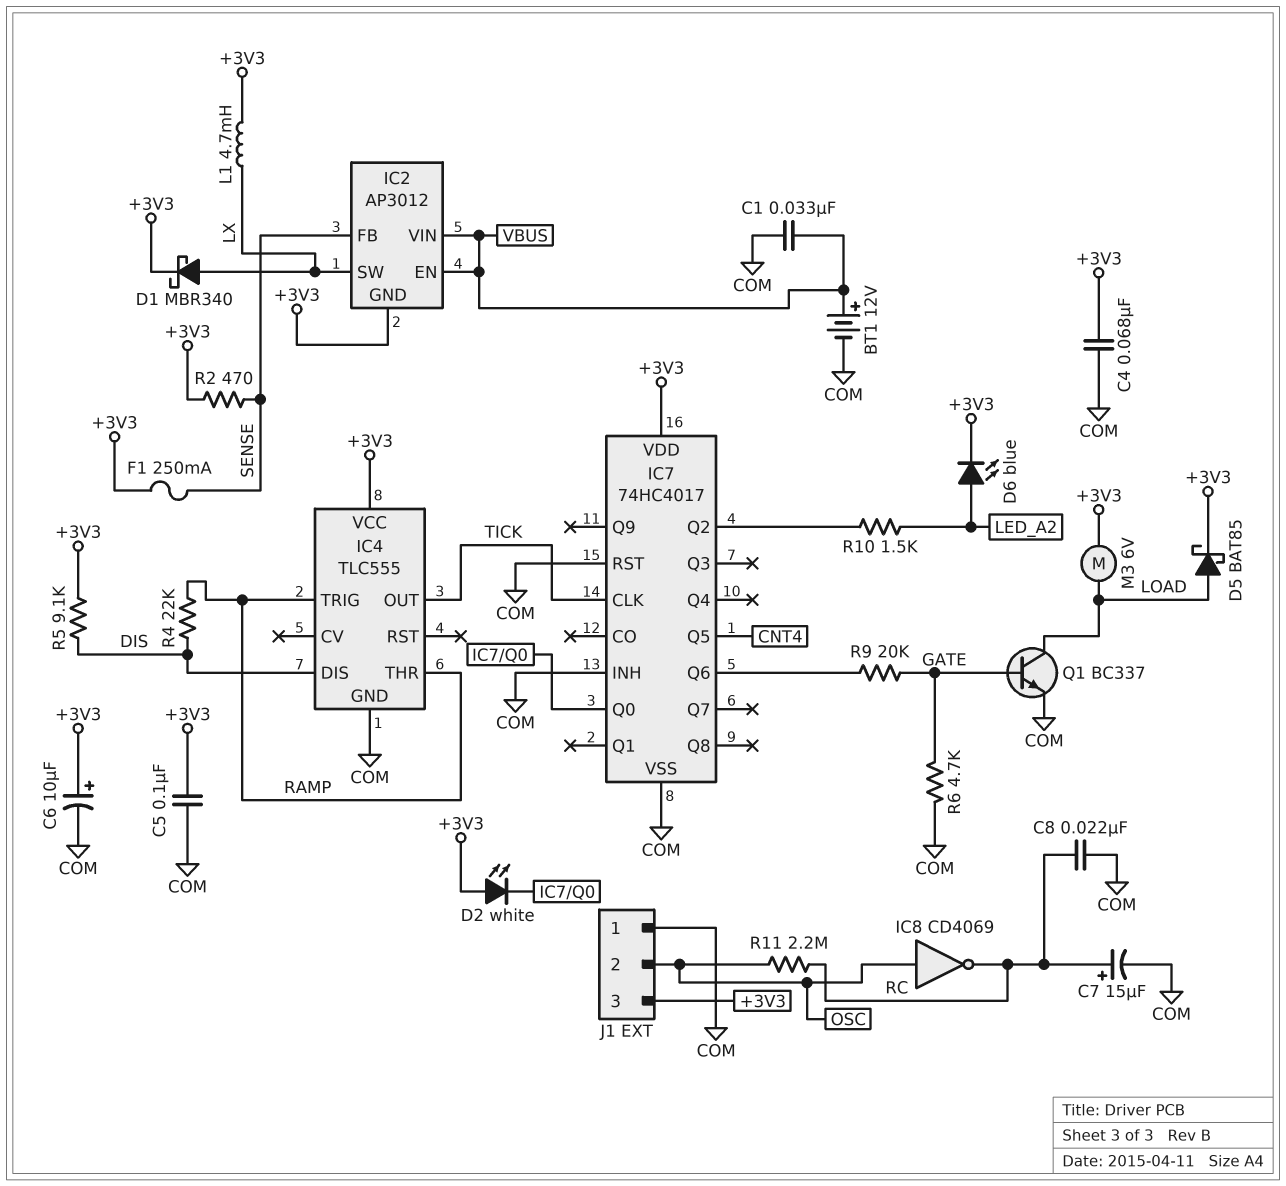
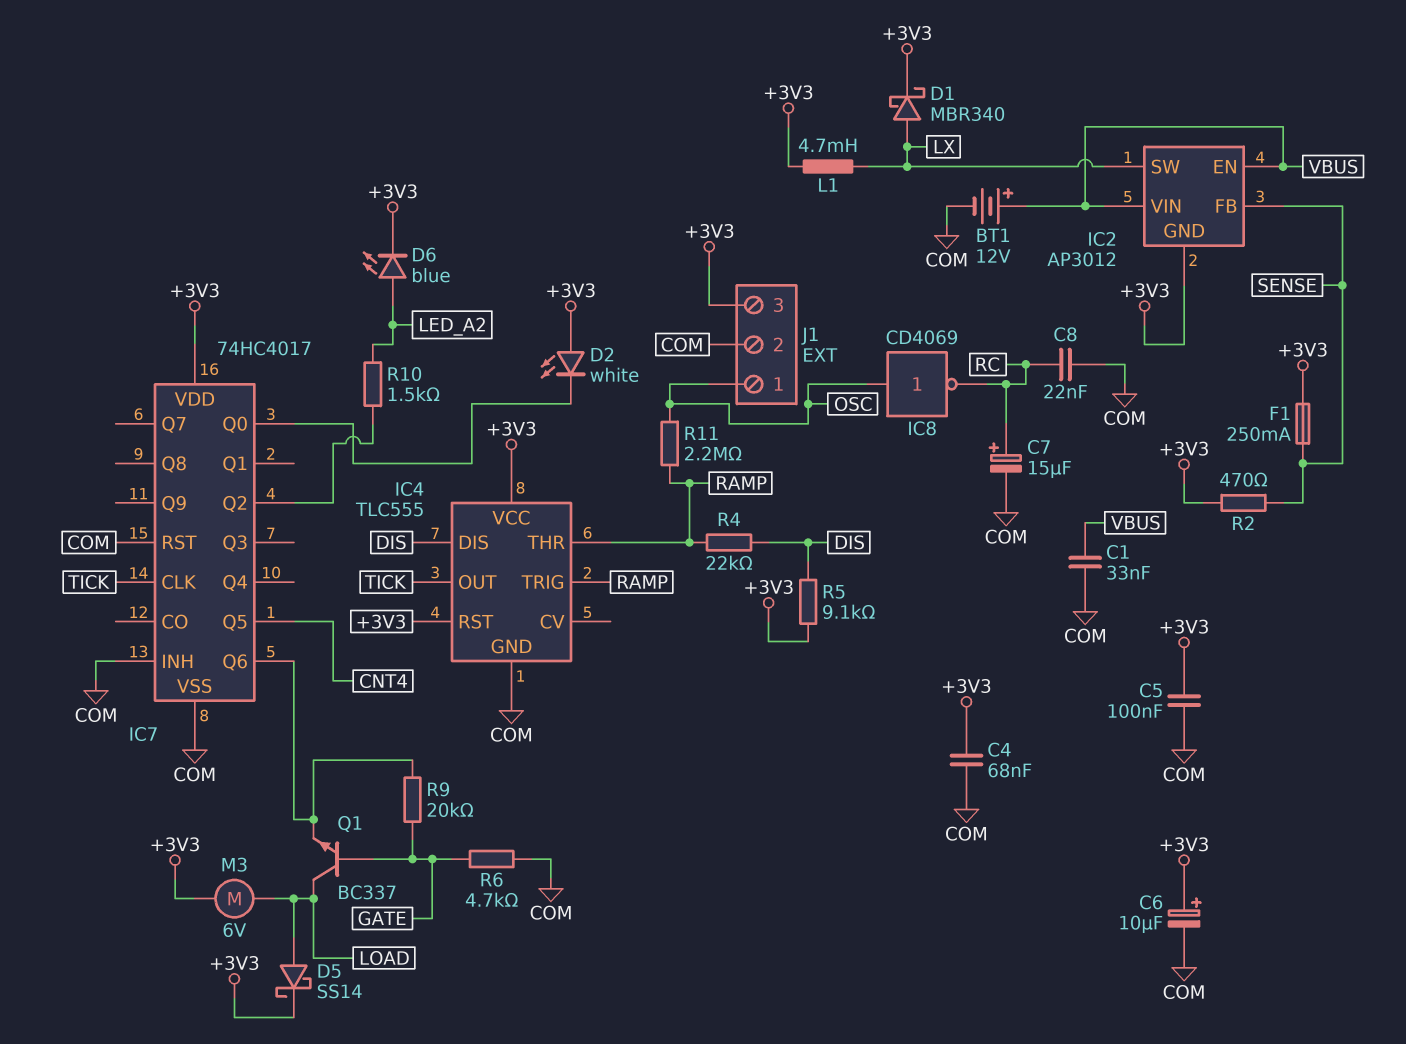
D5: schottky BAT85 (A LOAD, K +3V3) -> schottky SS14 (A LOAD, K +3V3)
IC4 pin RST: none -> +3V3
J1 pin 1: COM -> OSC
J1 pin 2: OSC -> COM
Q1: NPN BC337 (B GATE, C LOAD, E COM) -> NPN BC337 (B GATE, C LOAD, E IC7/Q6)
R11: 2.2M (OSC, RC) -> 2.2M (OSC, RAMP)

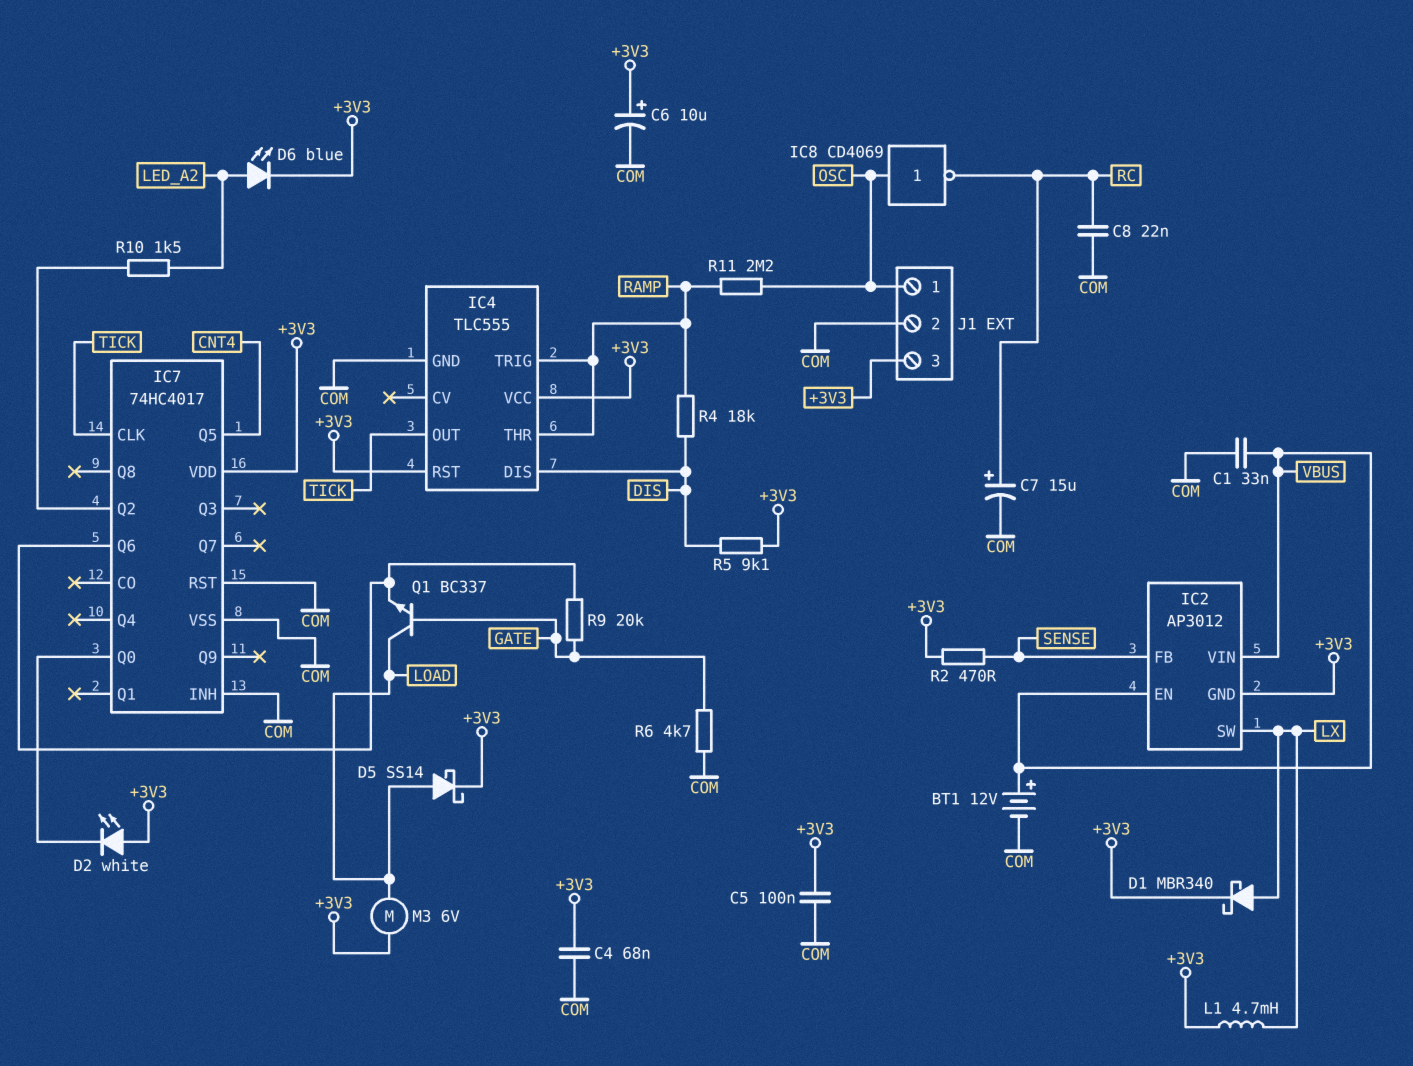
F1: 250mA (+3V3, SENSE) -> none
R4: 22k (DIS, RAMP) -> 18k (DIS, RAMP)

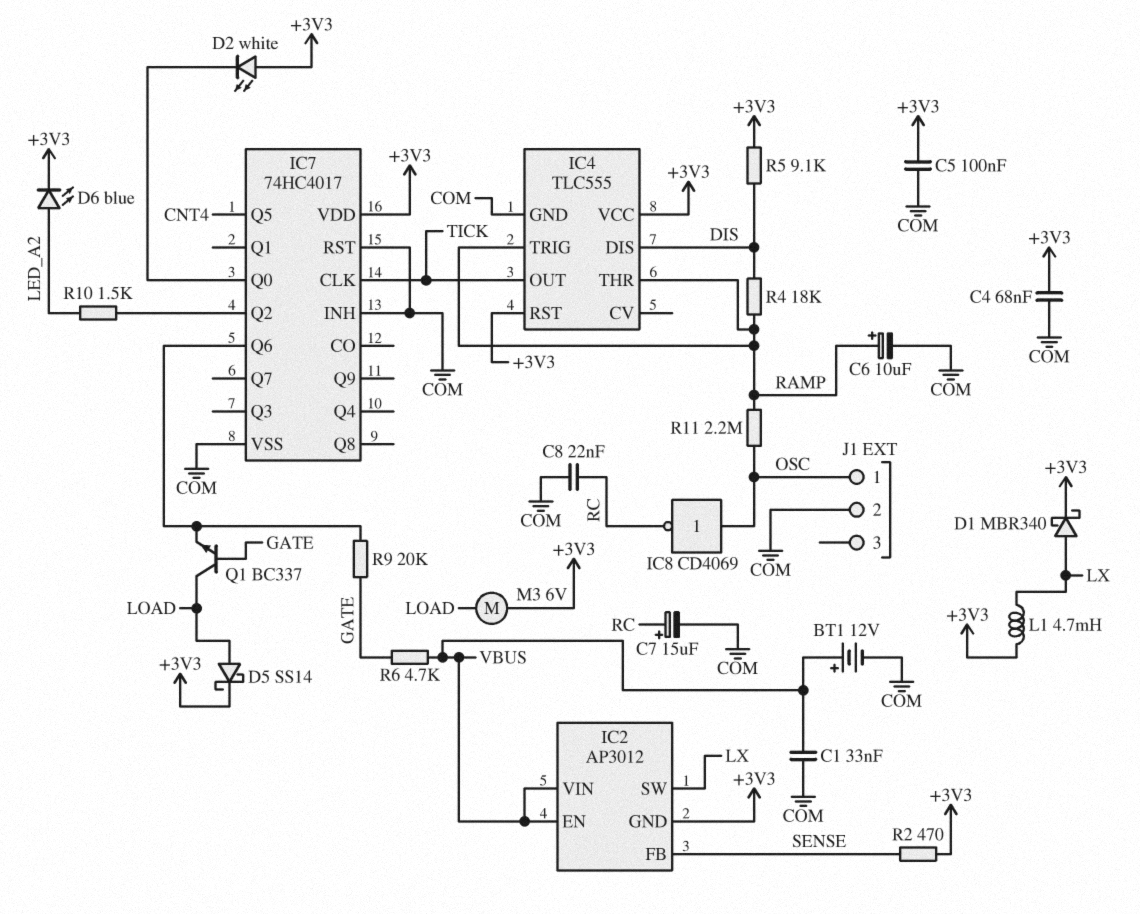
C6: 10uF (plus +3V3, minus COM) -> 10uF (plus RAMP, minus COM)
J1 pin 3: +3V3 -> none
R6: 4.7k (COM, GATE) -> 4.7k (GATE, VBUS)

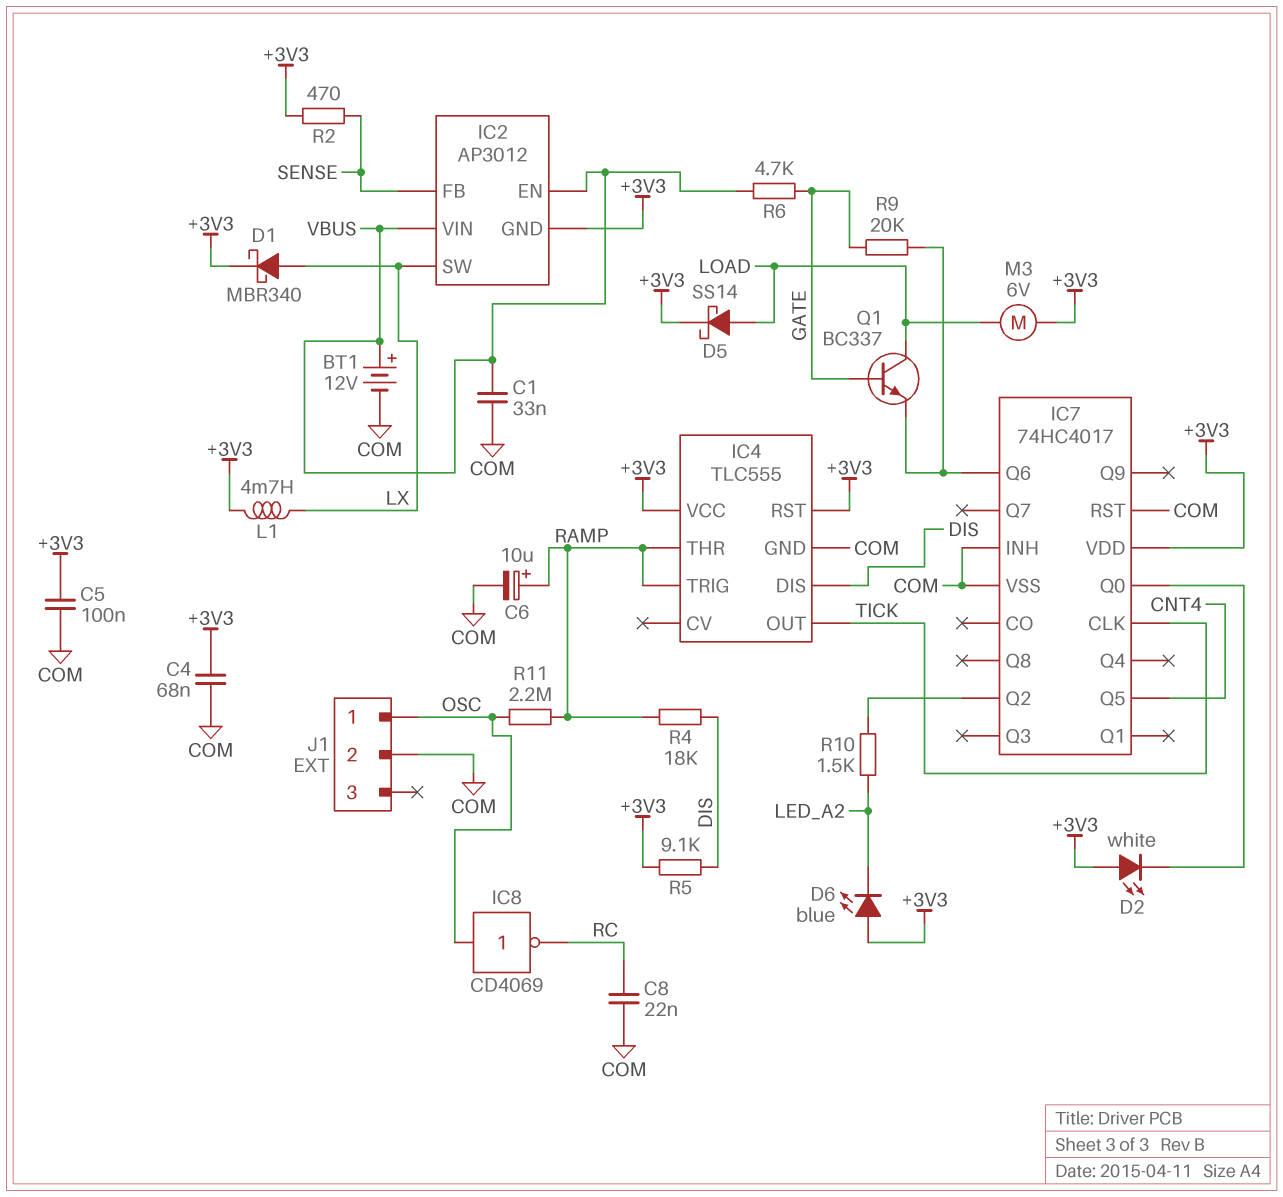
C7: 15uF (plus RC, minus COM) -> none
D6: LED blue (A LED_A2, K +3V3) -> LED blue (A +3V3, K LED_A2)

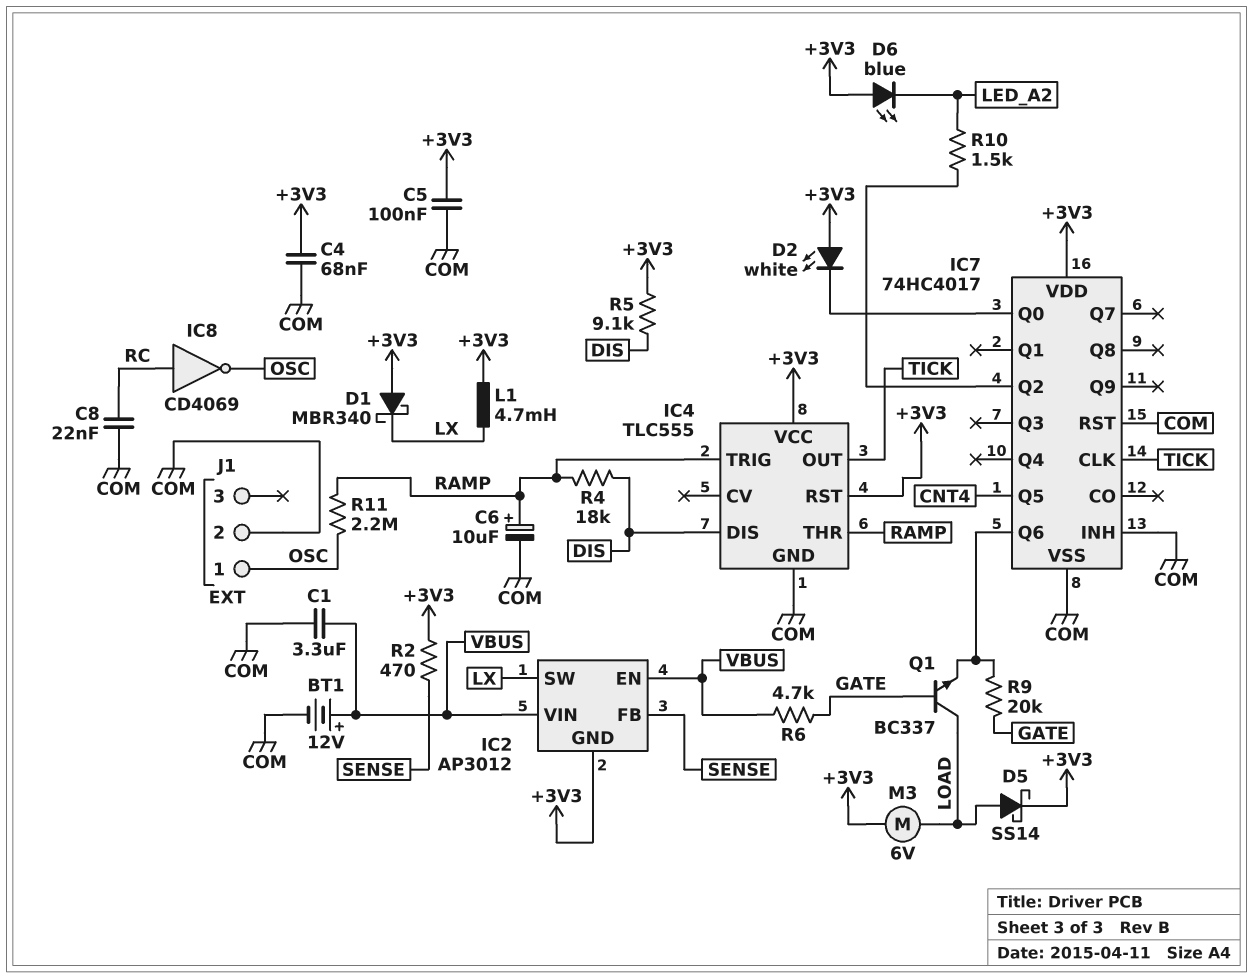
C1: 33nF (COM, VBUS) -> 3.3uF (COM, VBUS)
D1: schottky MBR340 (A LX, K +3V3) -> schottky MBR340 (A +3V3, K LX)
IC8: NOT CD4069 (in OSC, out RC) -> NOT CD4069 (in RC, out OSC)

